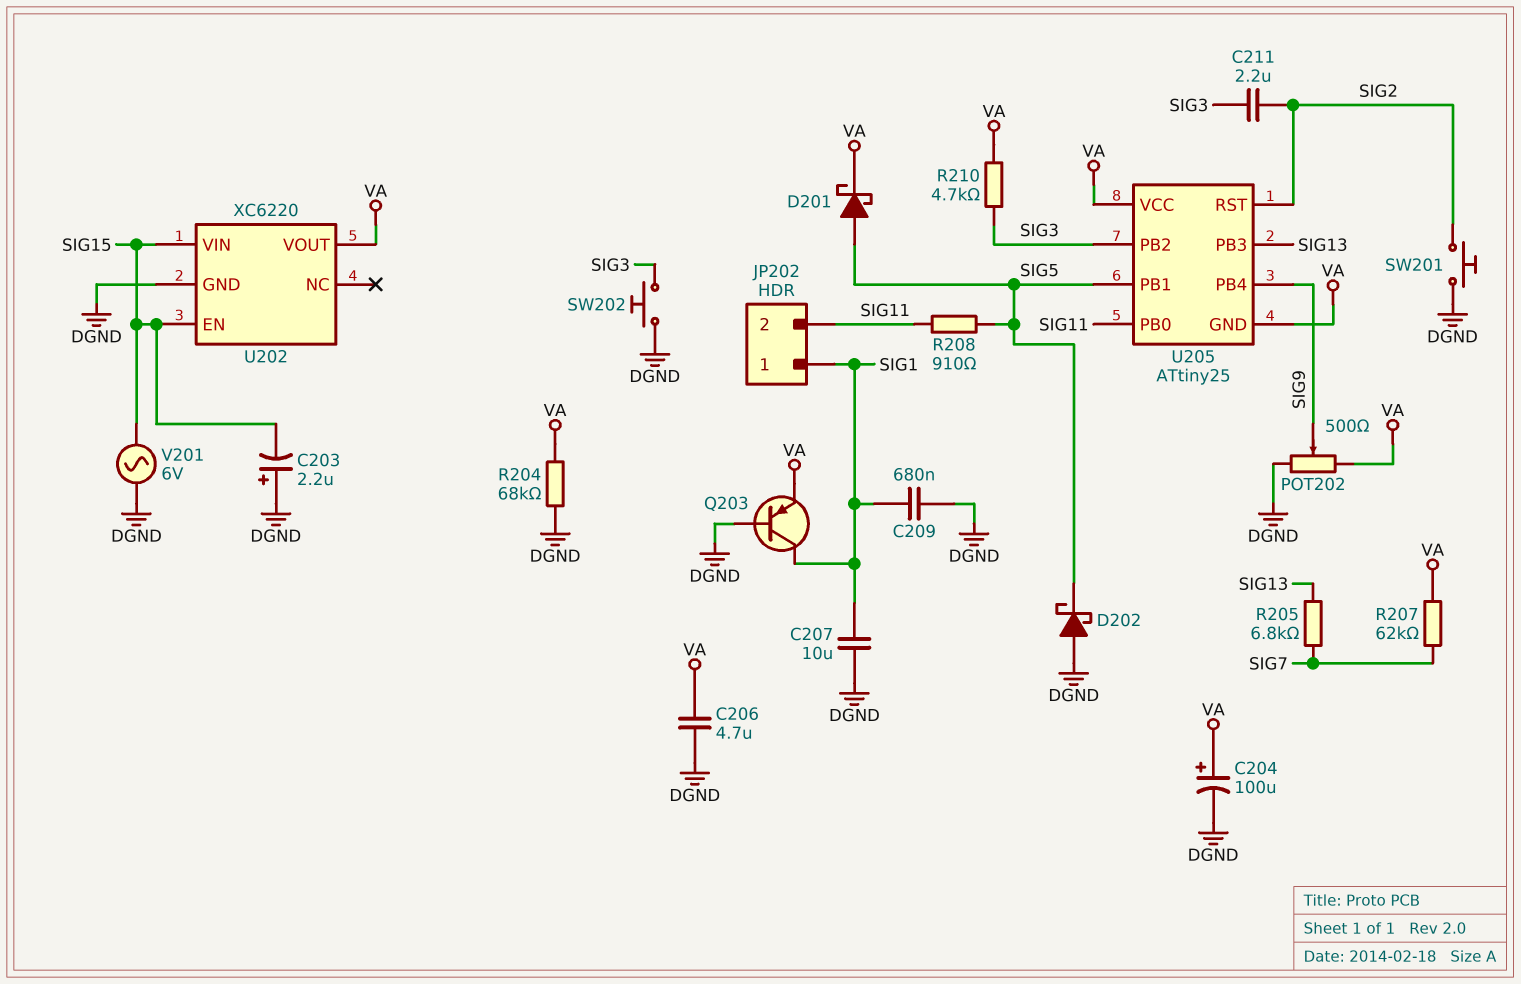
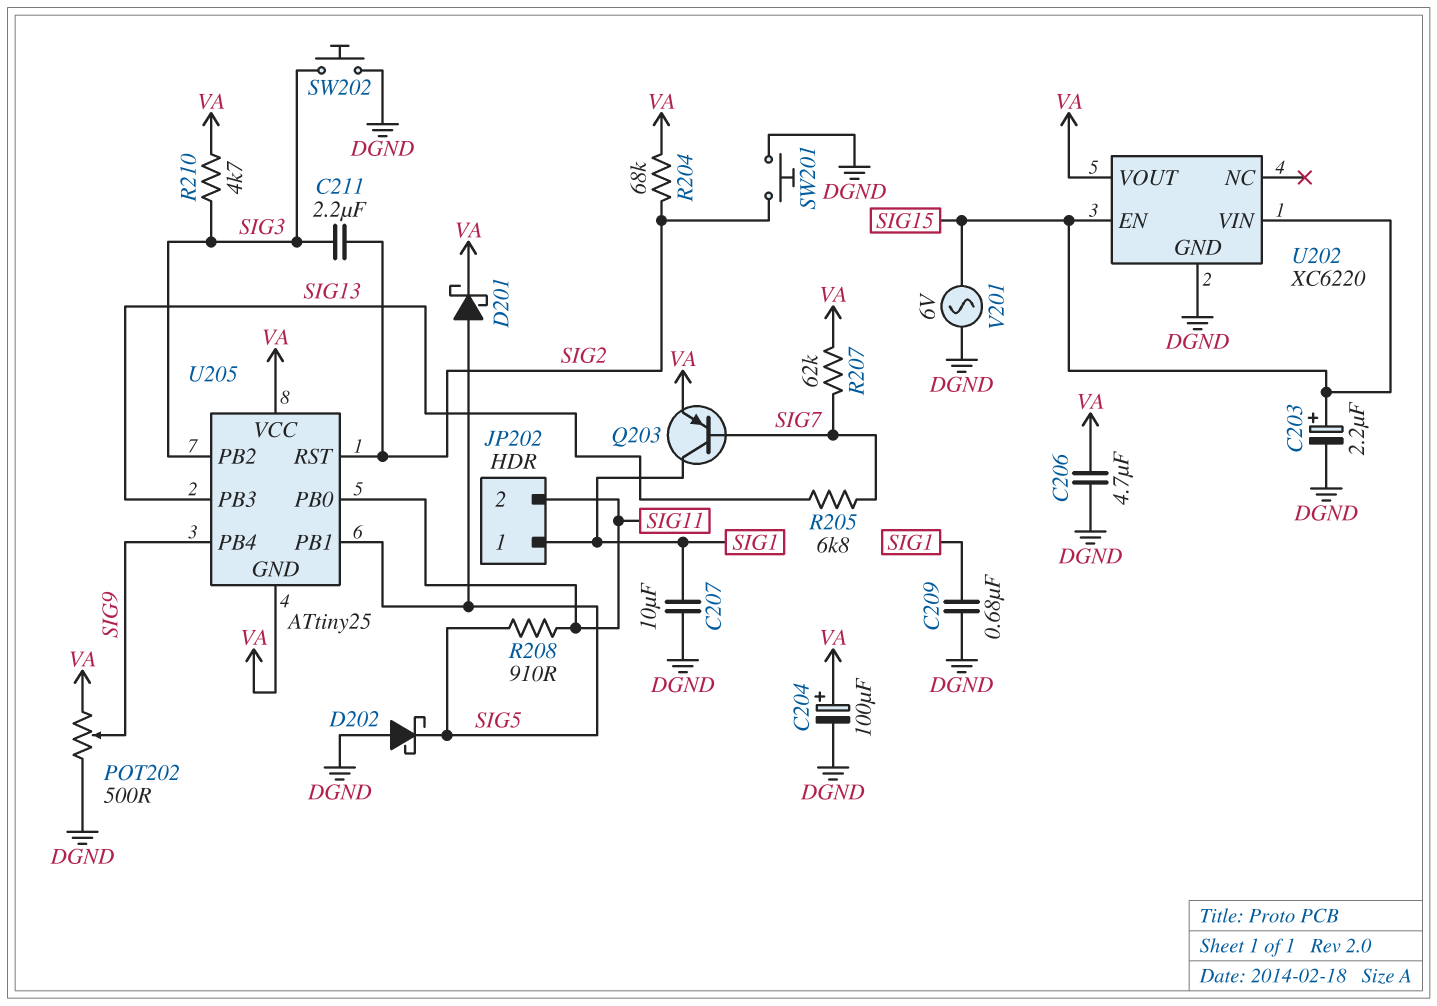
C203: 2.2uF (plus DGND, minus SIG15) -> 2.2uF (plus SIG15, minus DGND)
Q203: PNP (B DGND, C SIG1, E VA) -> PNP (B SIG7, C SIG1, E VA)
R204: 68k (DGND, VA) -> 68k (SIG2, VA)

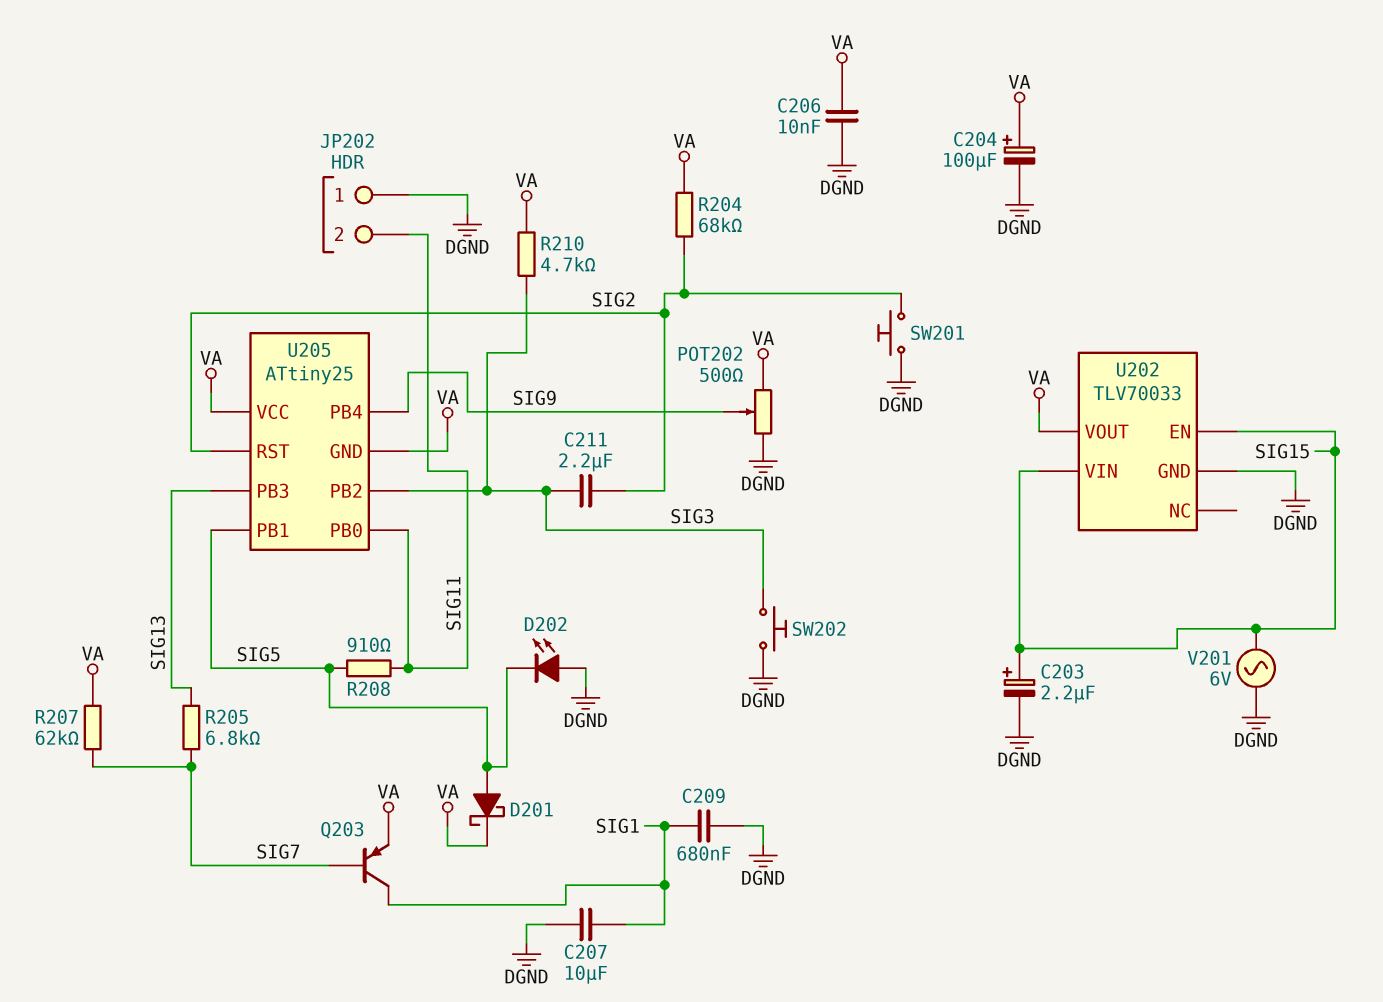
C206: 4.7uF (DGND, VA) -> 10nF (DGND, VA)
D202: schottky (A DGND, K SIG5) -> LED (A DGND, K SIG5)
JP202 pin 1: SIG1 -> DGND
U202: XC6220 -> TLV70033

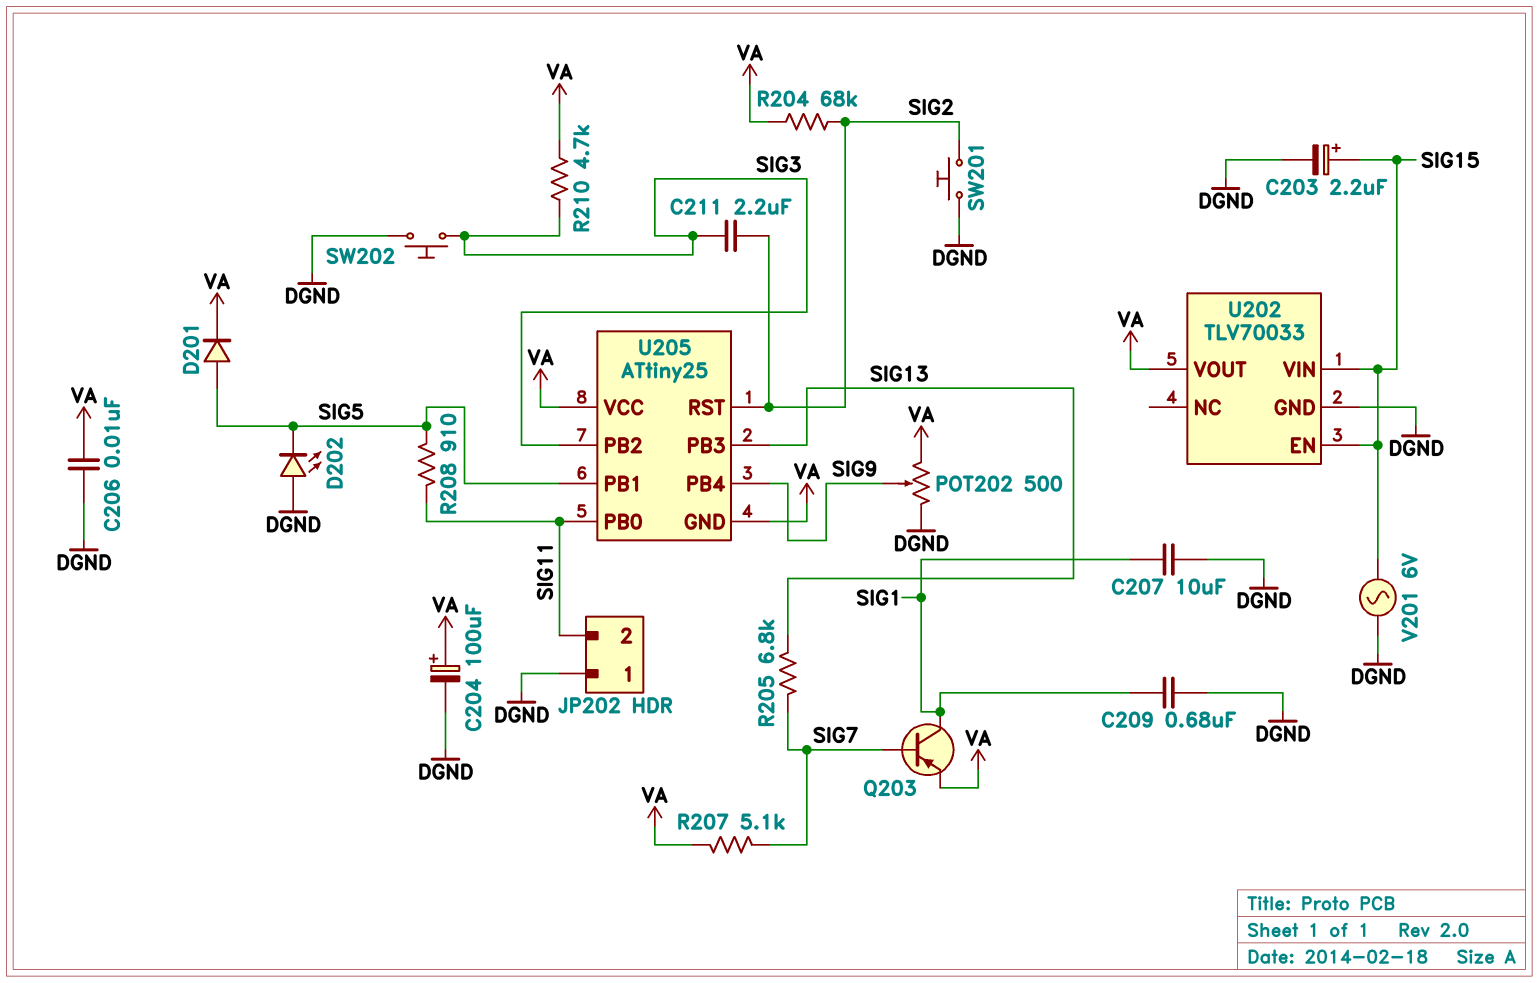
D201: schottky (A SIG5, K VA) -> diode (A SIG5, K VA)
R207: 62k (SIG7, VA) -> 5.1k (SIG7, VA)

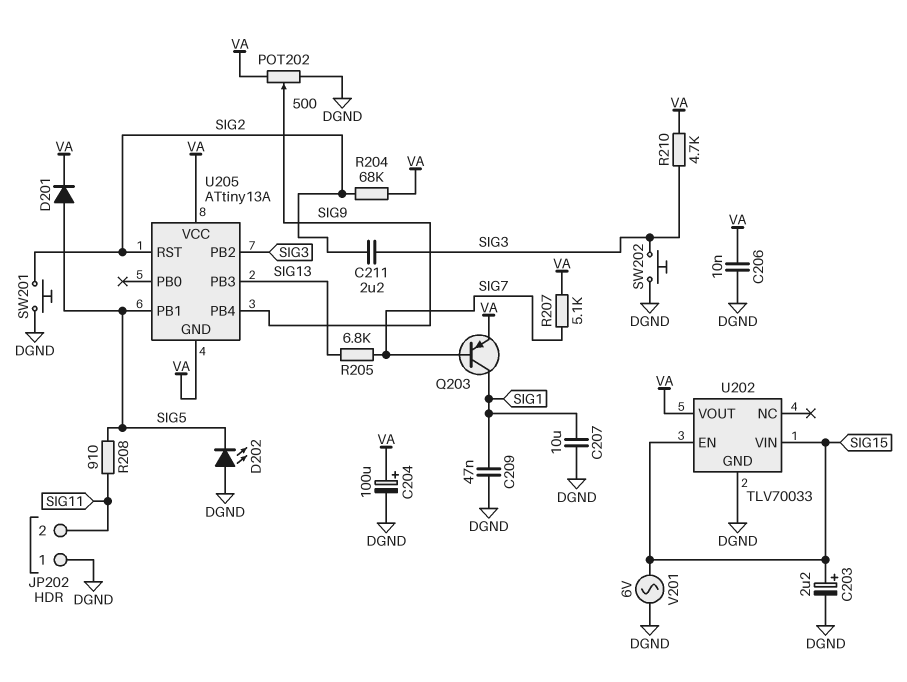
C209: 680nF (DGND, SIG1) -> 47nF (DGND, SIG1)
U205: ATtiny25 -> ATtiny13A
U205 pin PB0: SIG11 -> none

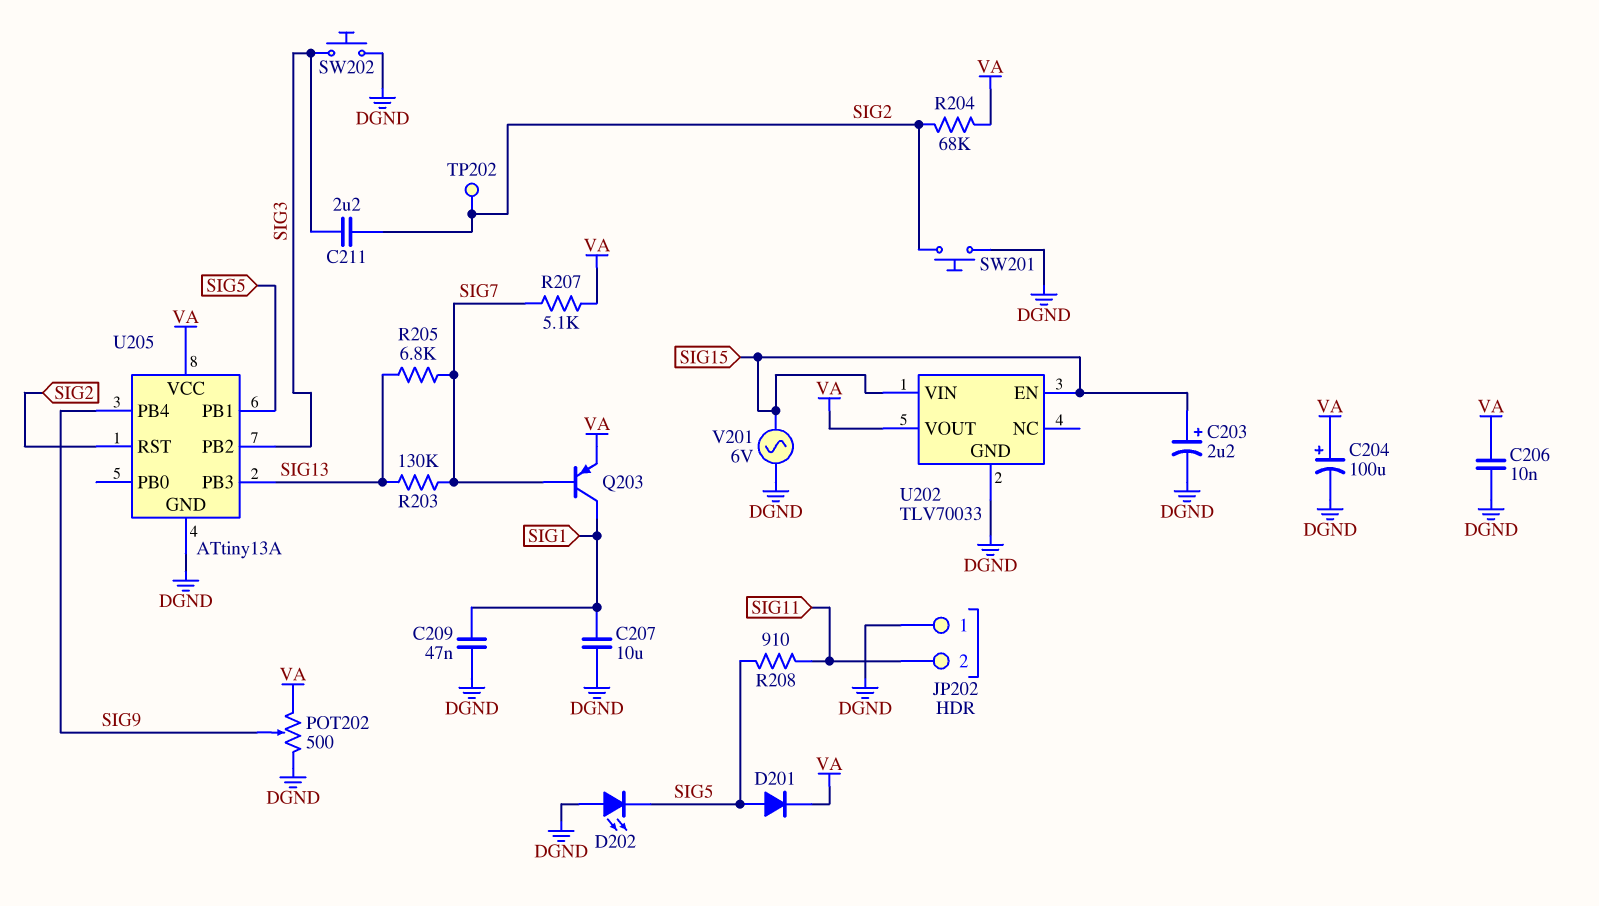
R203: none -> 130k (SIG7, SIG13)
R210: 4.7k (SIG3, VA) -> none
TP202: none -> test point (SIG2)
U205 pin GND: VA -> DGND

